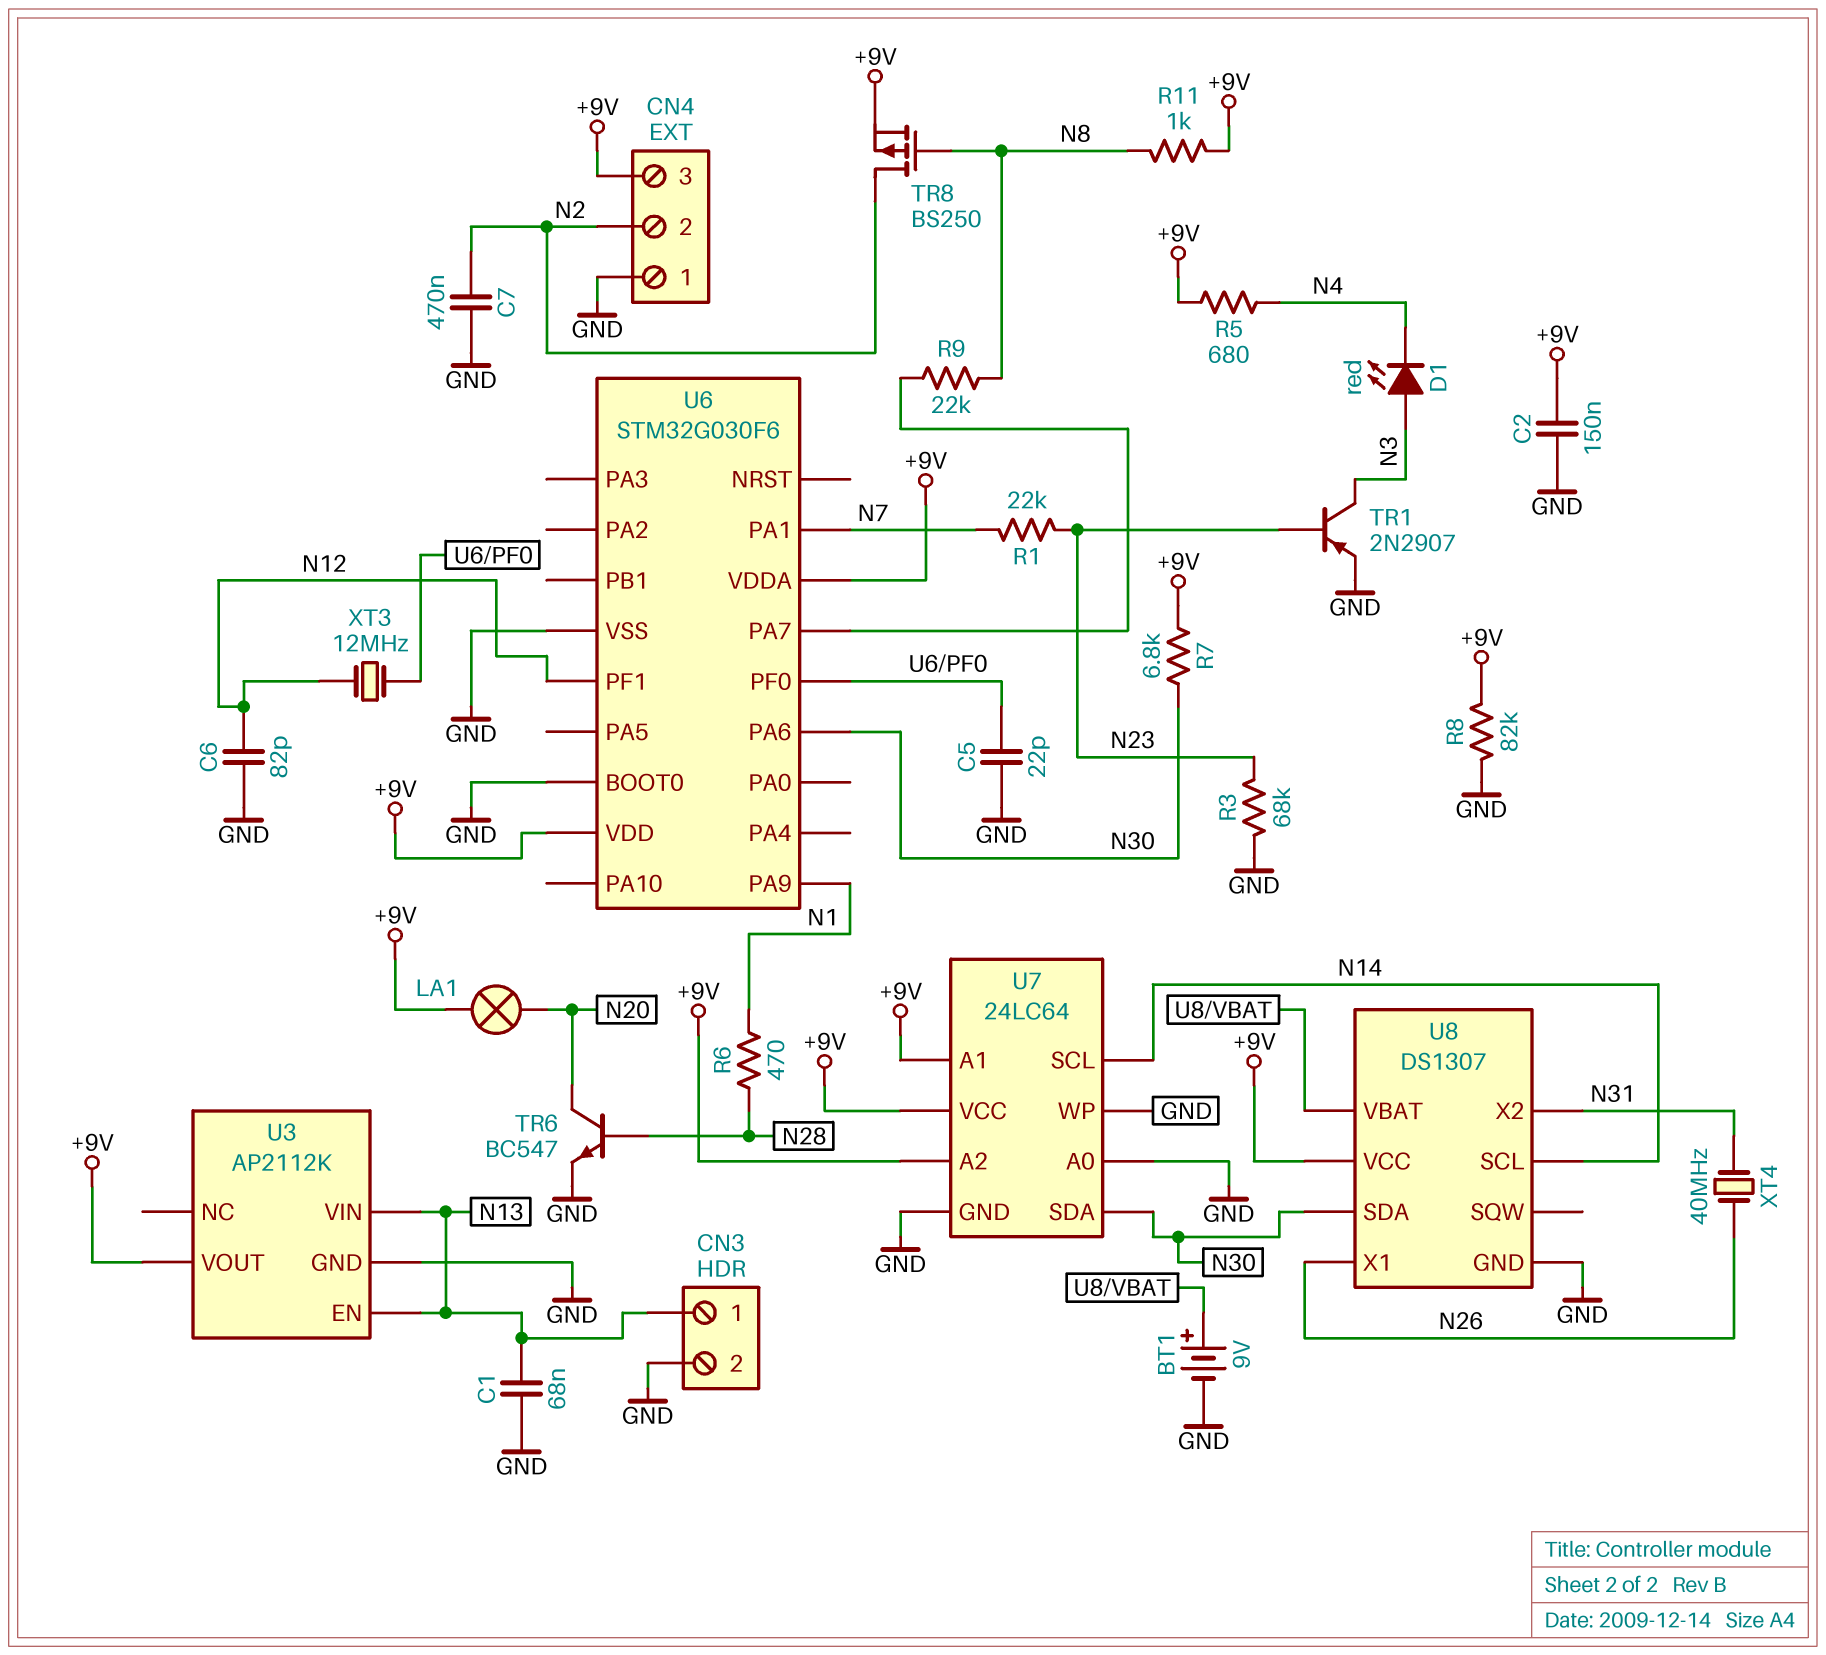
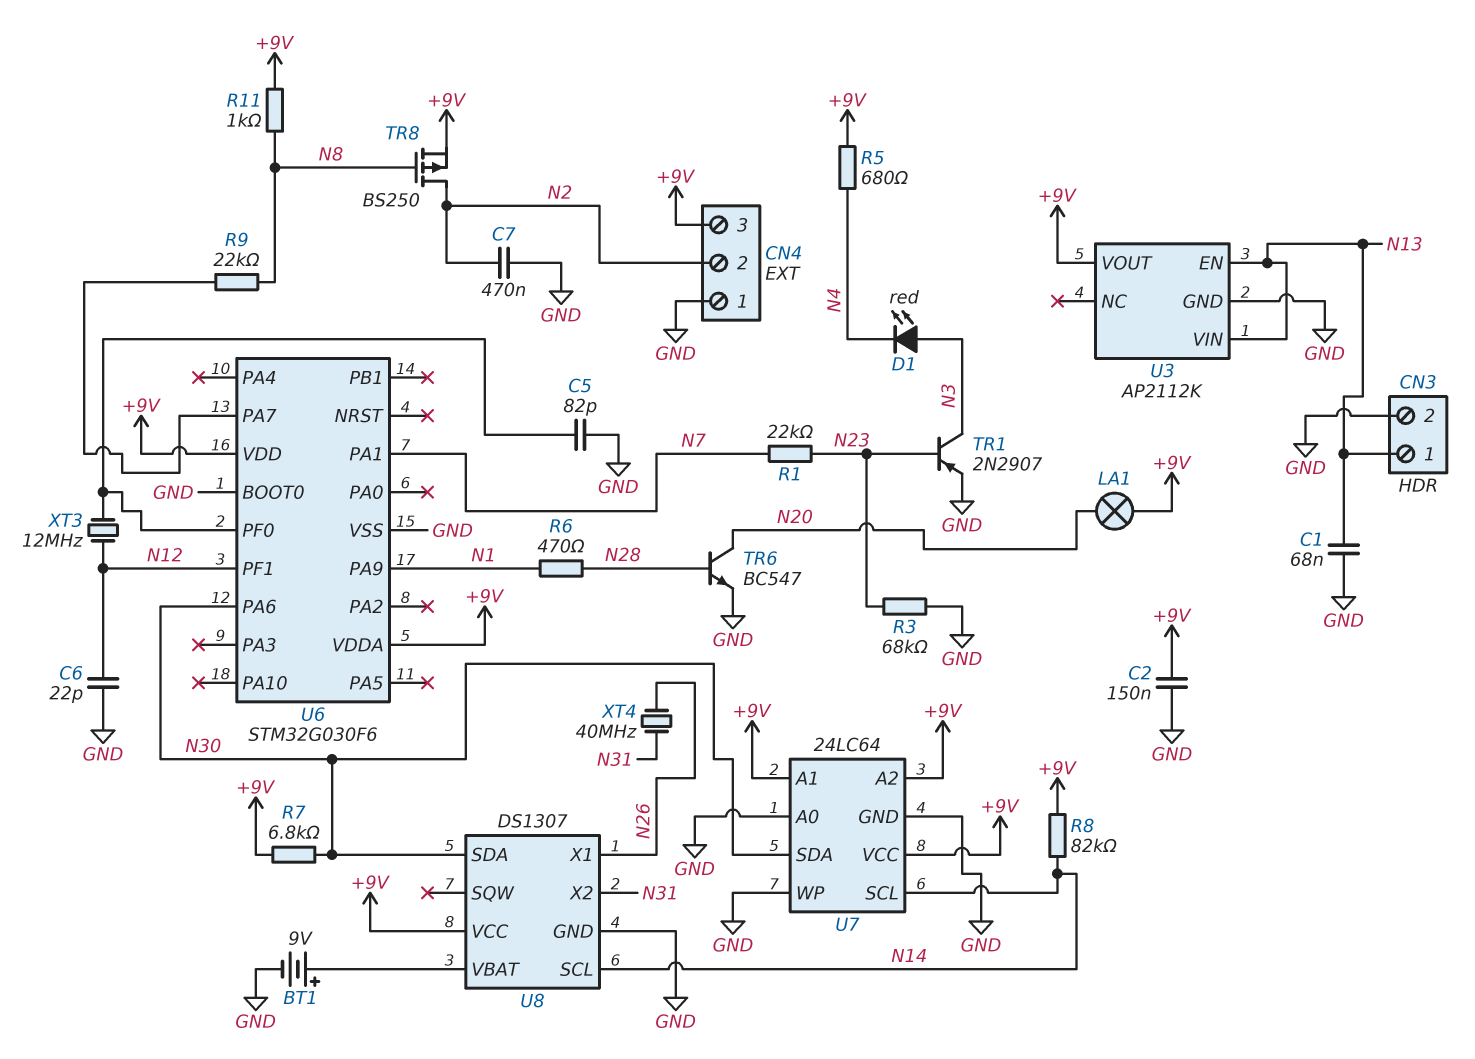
C5: 22pF (GND, U6/PF0) -> 82pF (GND, U6/PF0)
C6: 82pF (GND, N12) -> 22pF (GND, N12)
R8: 82k (+9V, GND) -> 82k (+9V, N14)

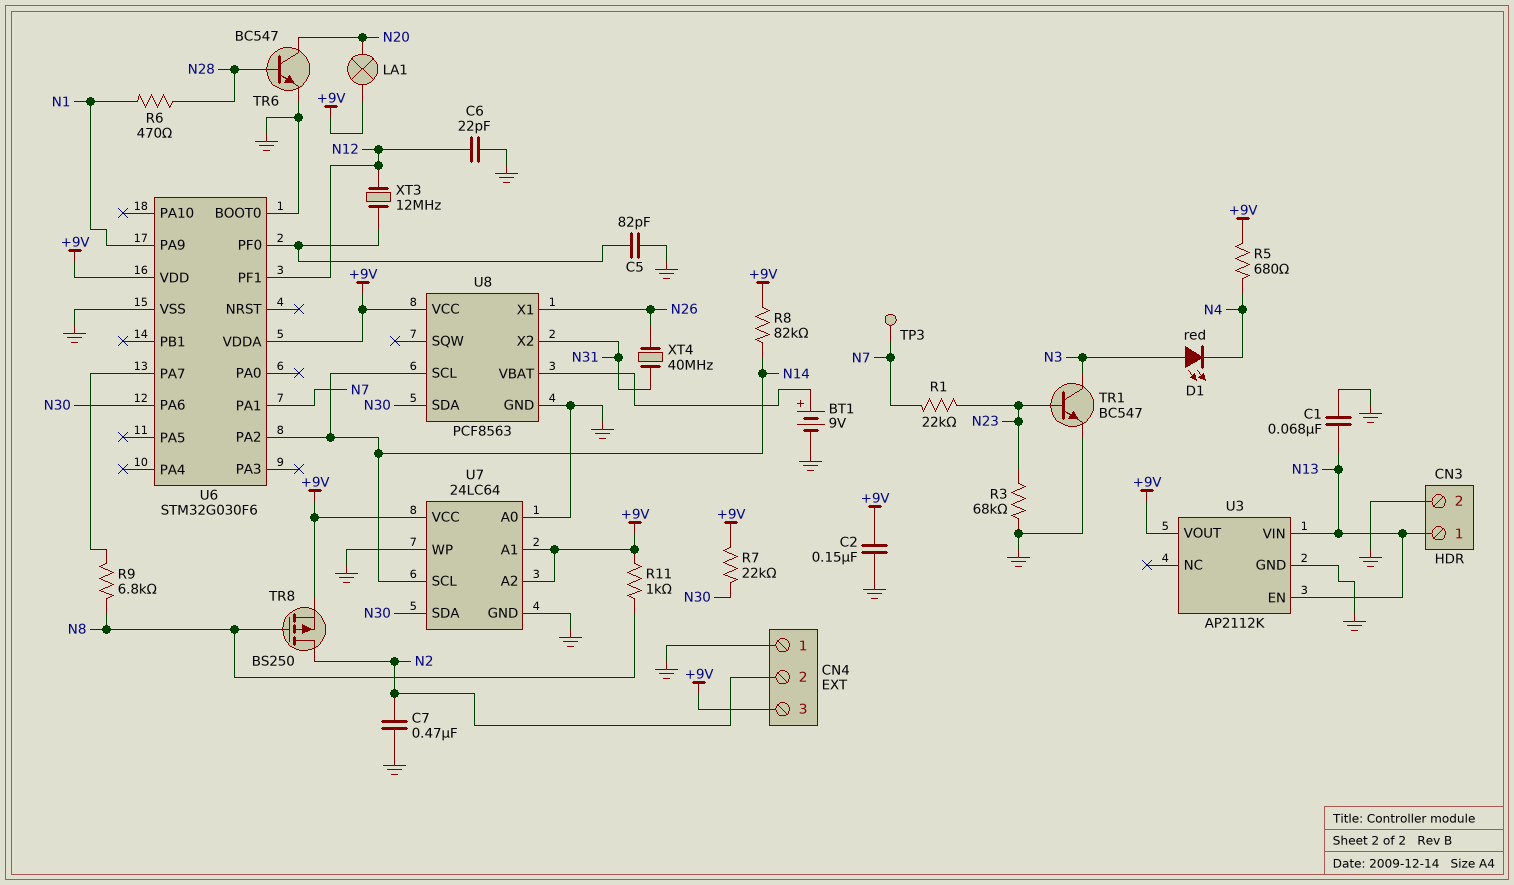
R7: 6.8k (+9V, N30) -> 22k (+9V, N30)
R9: 22k (N8, U6/PA7) -> 6.8k (N8, U6/PA7)
TP3: none -> test point (N7)
TR1: PNP 2N2907 (B N23, C N3, E GND) -> NPN BC547 (B N23, C N3, E GND)
U6 pin PA2: none -> N14
U8: DS1307 -> PCF8563

